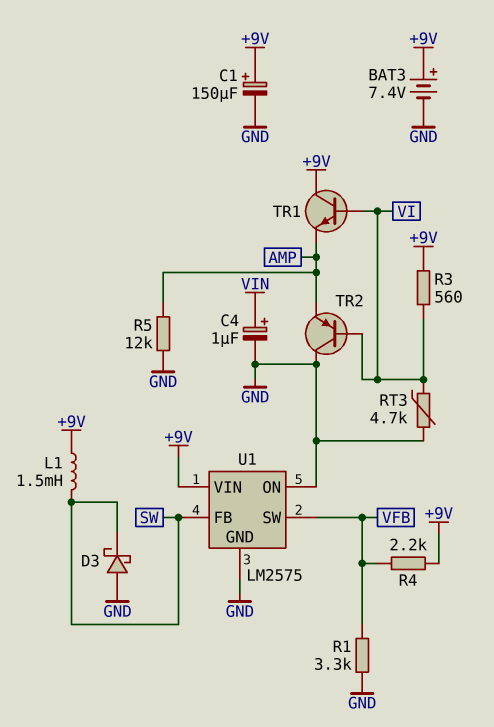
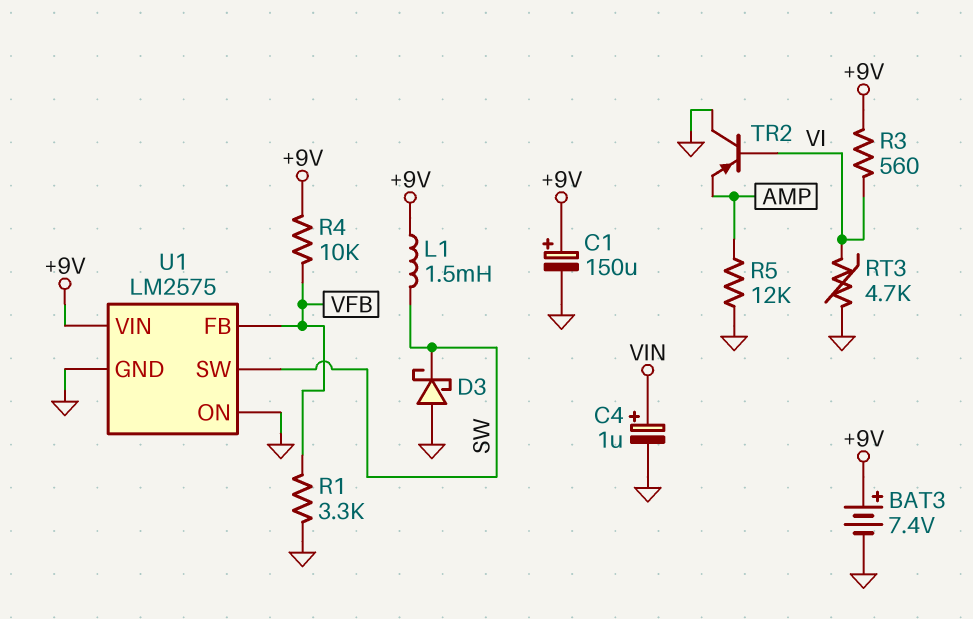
R4: 2.2k (+9V, VFB) -> 10k (+9V, VFB)
TR1: NPN (B VI, C +9V, E AMP) -> none
U1 pin FB: SW -> VFB
U1 pin SW: VFB -> SW

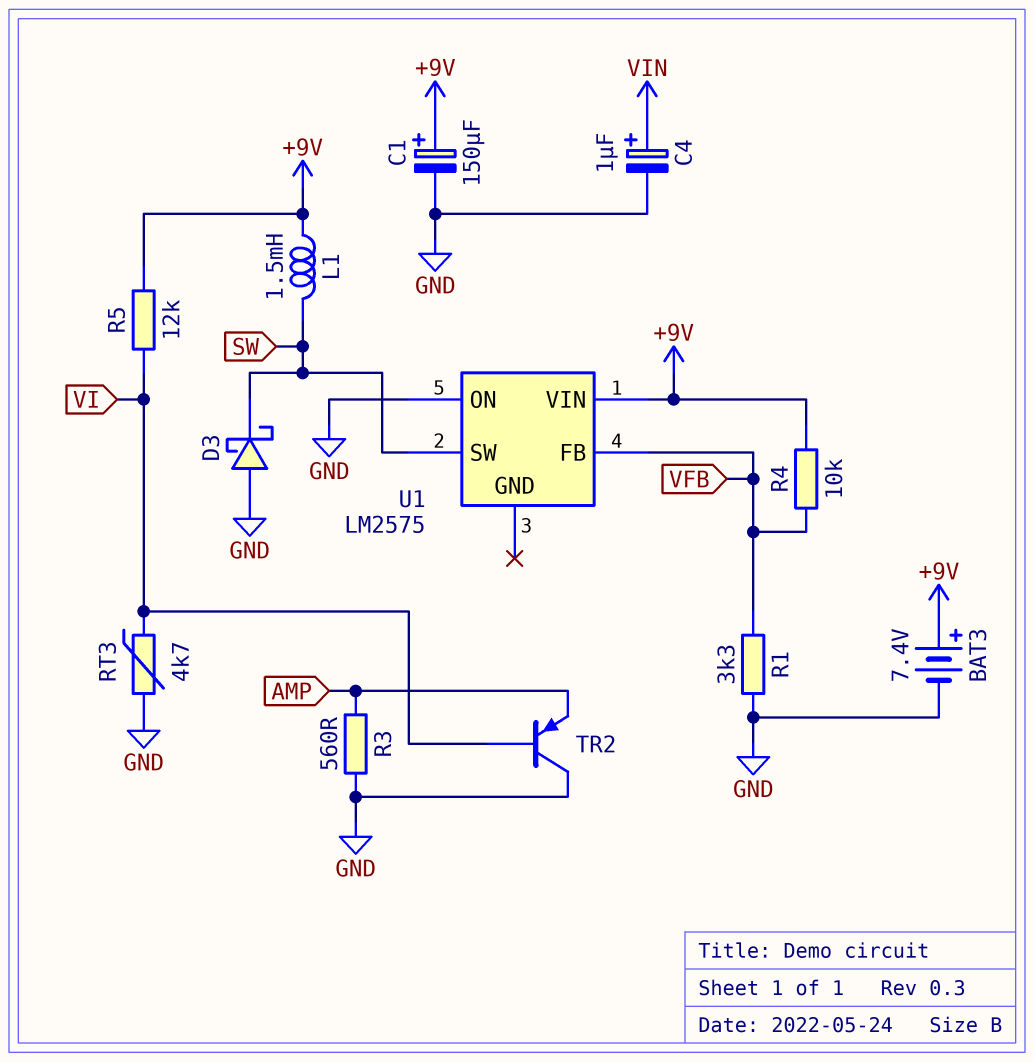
R3: 560 (+9V, VI) -> 560 (AMP, GND)
R5: 12k (AMP, GND) -> 12k (+9V, VI)
U1 pin GND: GND -> none

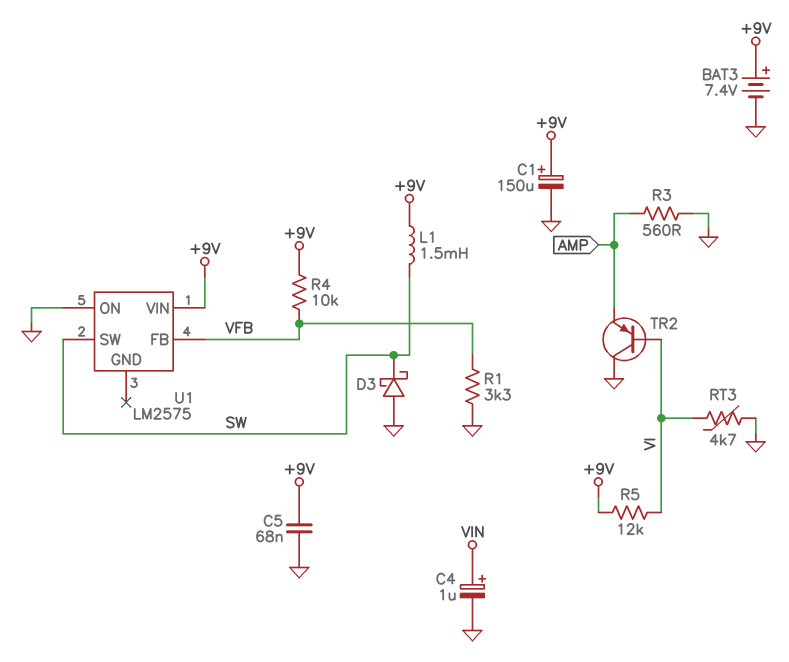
C5: none -> 68nF (+9V, GND)

